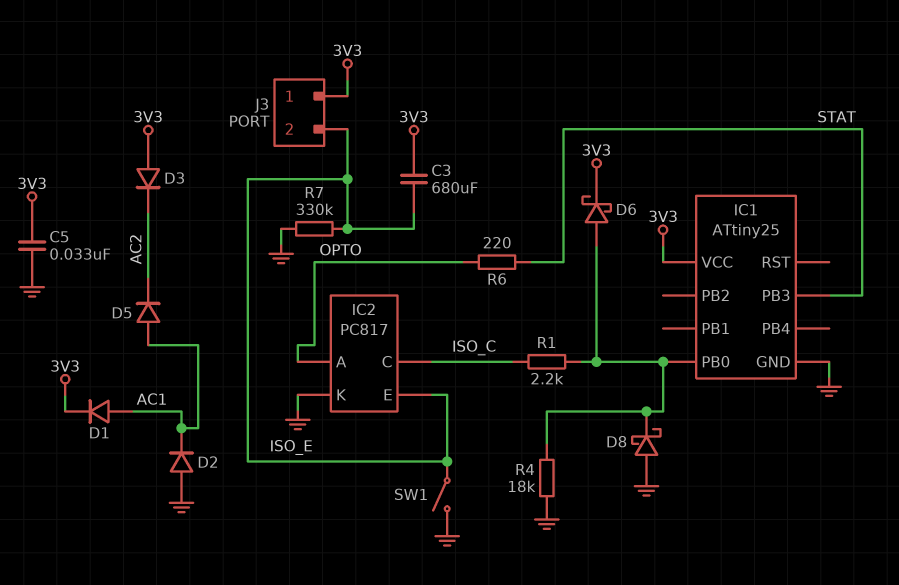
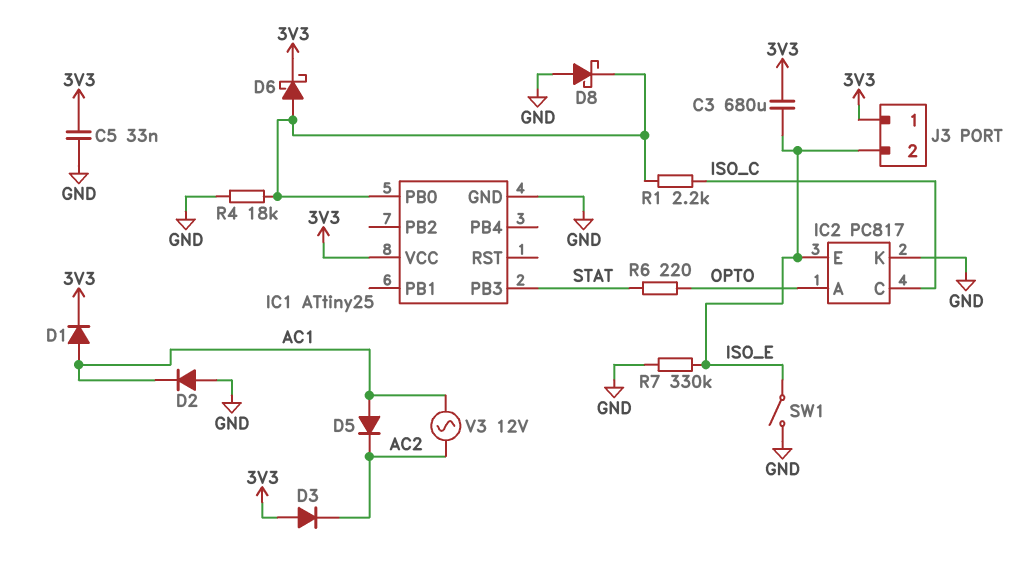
V3: none -> AC 12V (AC1, AC2)

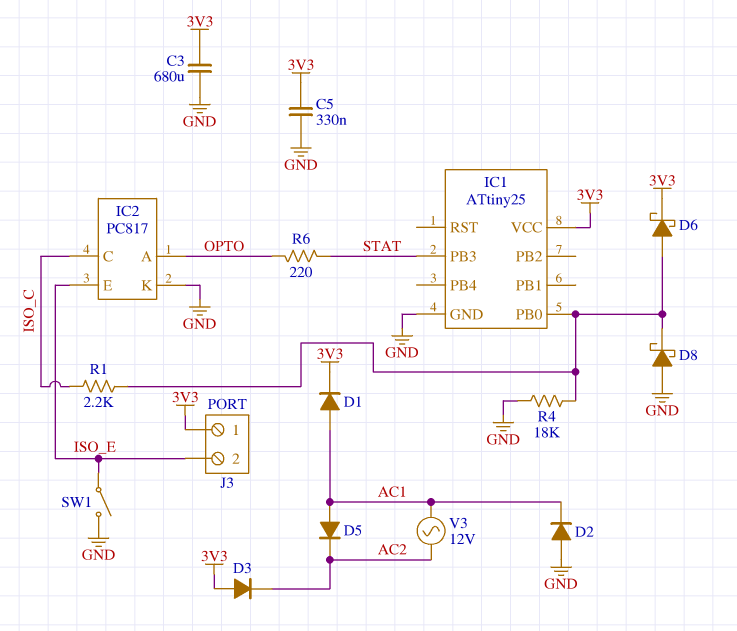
C3: 680uF (3V3, ISO_E) -> 680uF (3V3, GND)
C5: 33nF (3V3, GND) -> 330nF (3V3, GND)
R7: 330k (GND, ISO_E) -> none

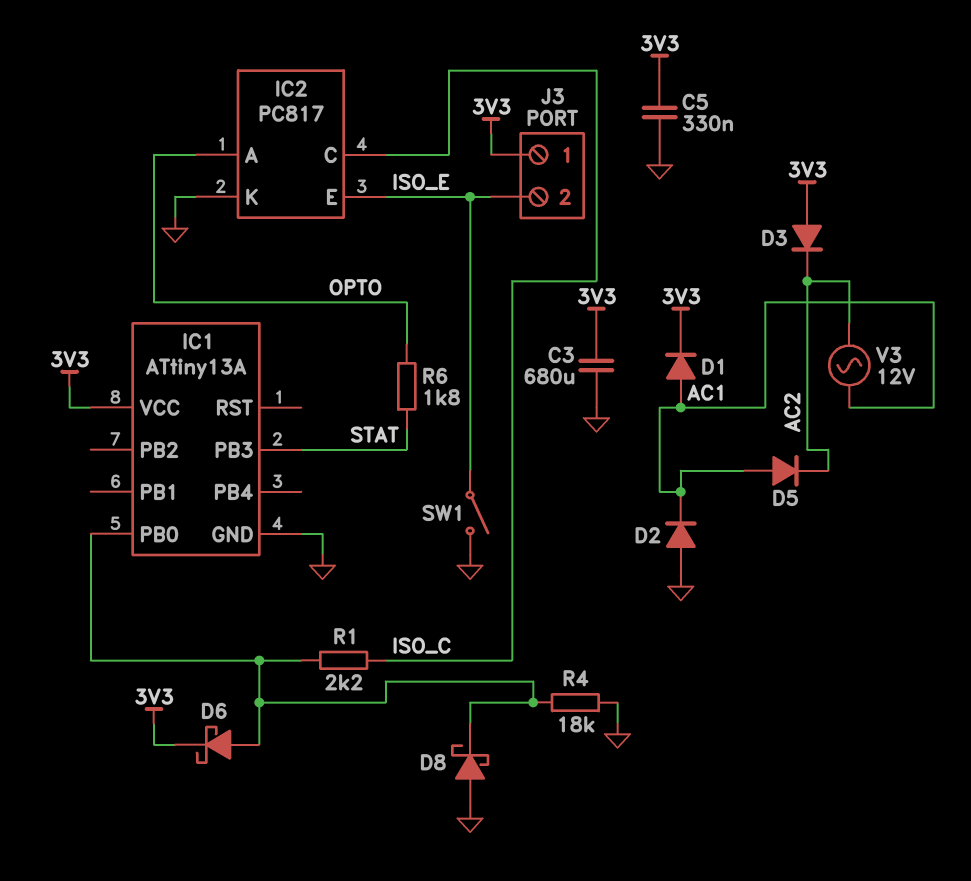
IC1: ATtiny25 -> ATtiny13A
R6: 220 (OPTO, STAT) -> 1.8k (OPTO, STAT)

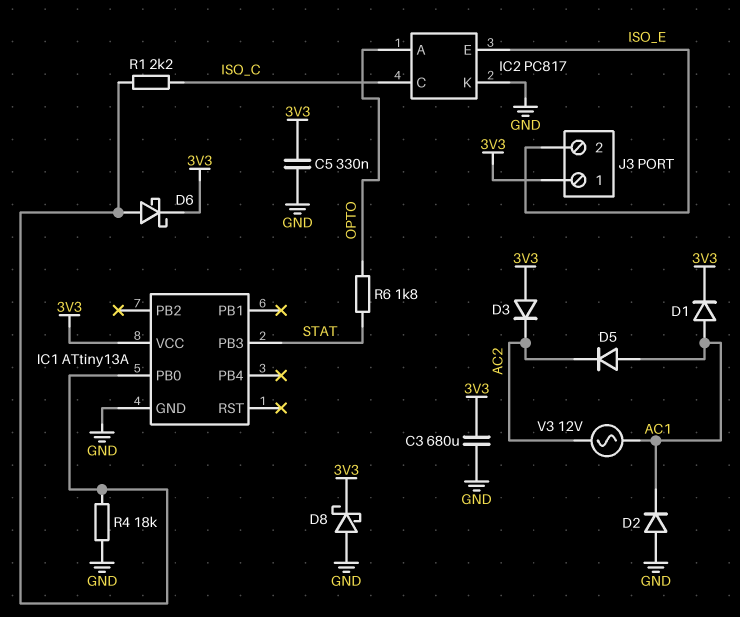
D8: schottky (A GND, K IC1/PB0) -> schottky (A GND, K 3V3)
SW1: switch (GND, ISO_E) -> none

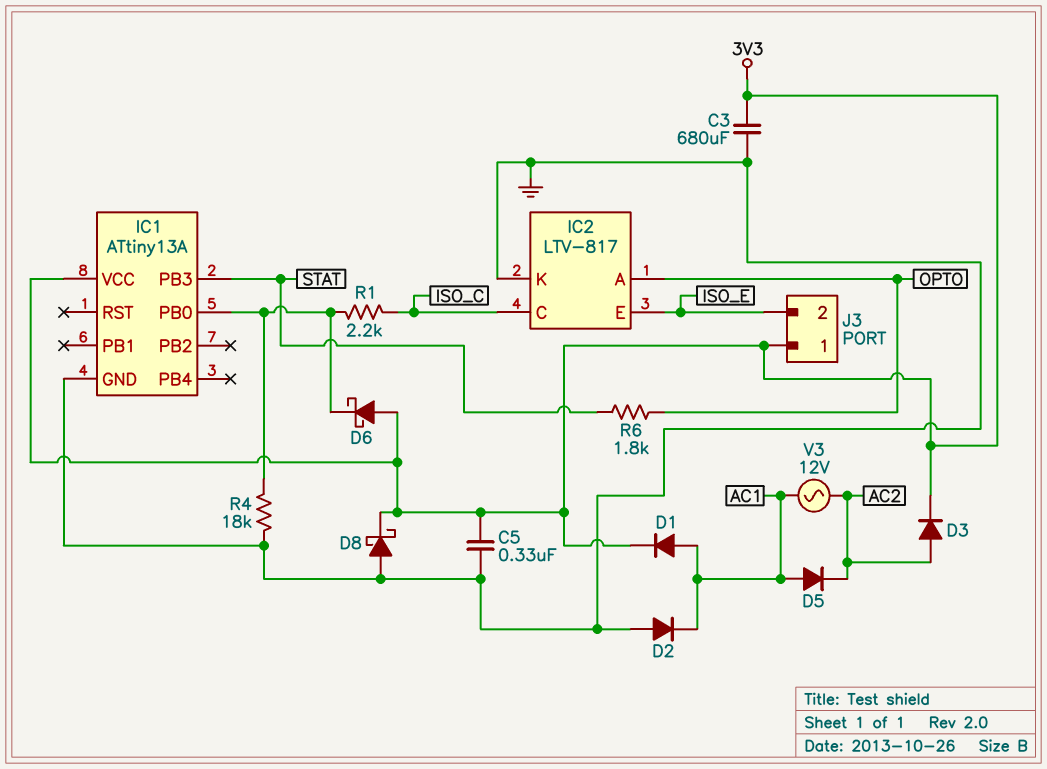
D3: diode (A 3V3, K AC2) -> diode (A AC2, K 3V3)
D6: schottky (A IC1/PB0, K 3V3) -> schottky (A 3V3, K IC1/PB0)
IC2: PC817 -> LTV-817

